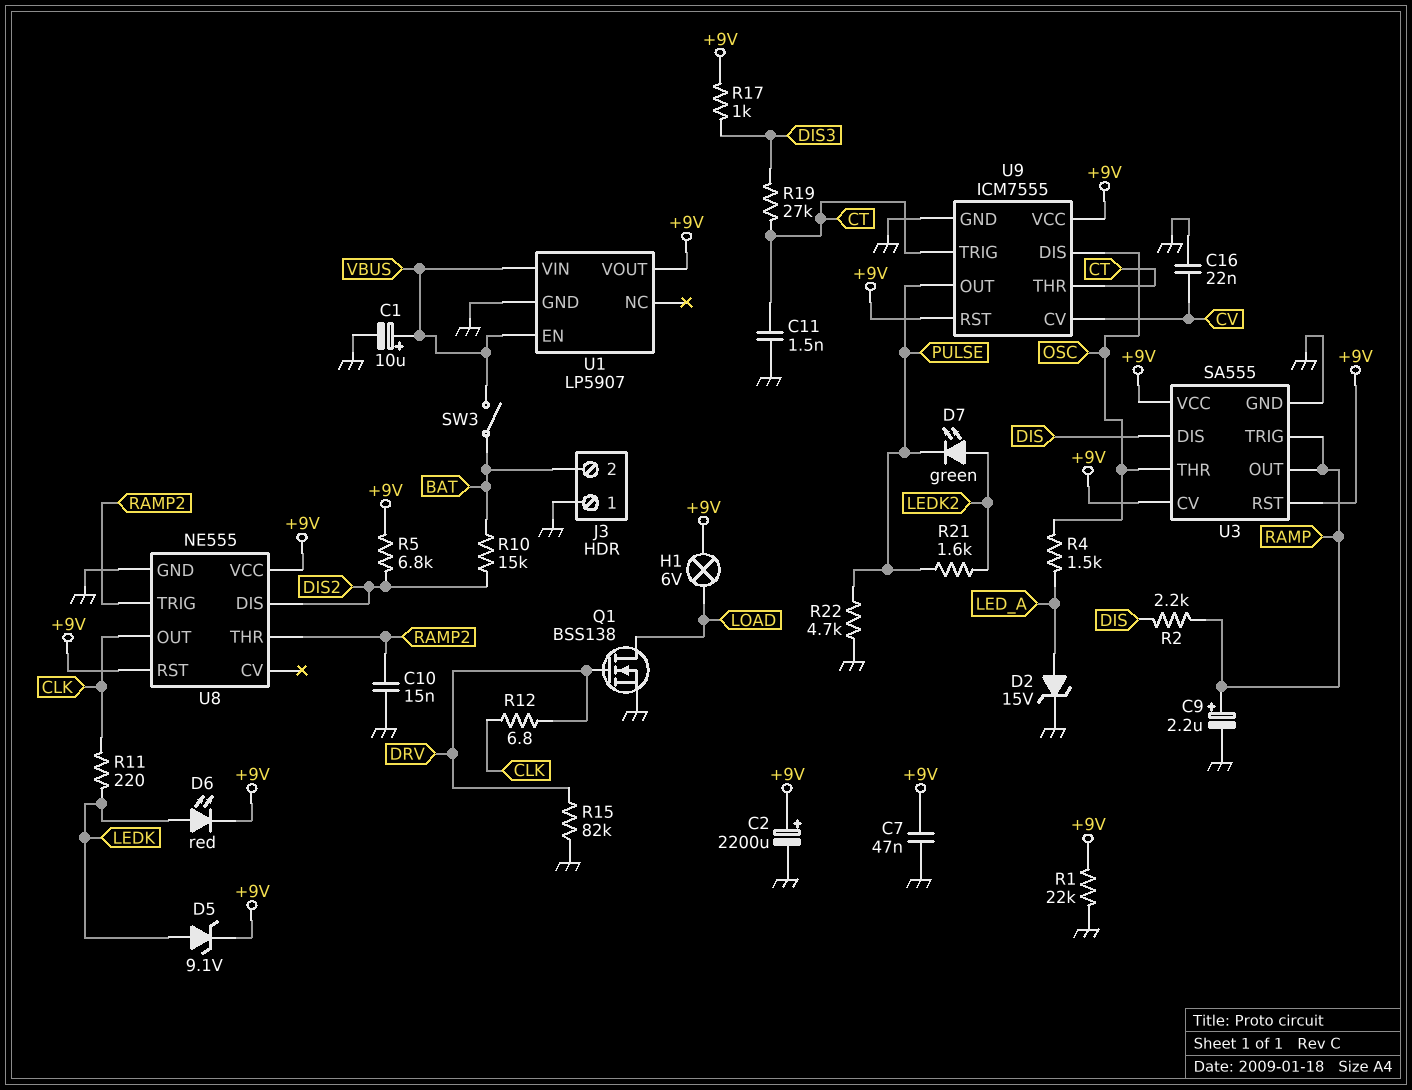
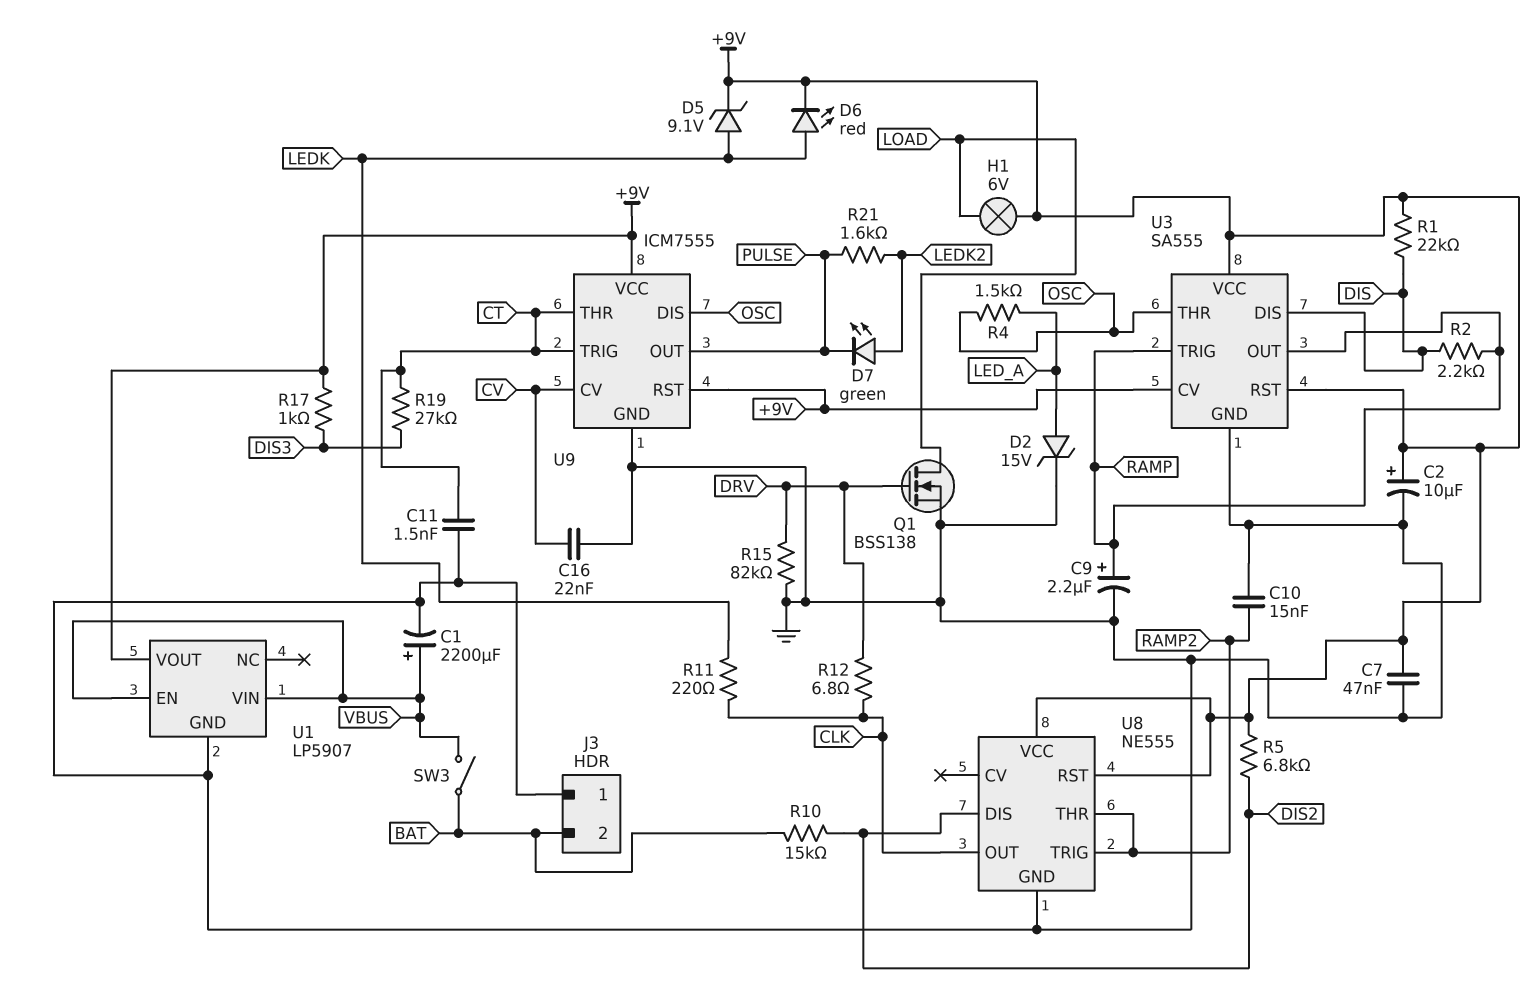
C1: 10uF (plus VBUS, minus GND) -> 2200uF (plus VBUS, minus GND)
C2: 2200uF (plus +9V, minus GND) -> 10uF (plus +9V, minus GND)
R1: 22k (+9V, GND) -> 22k (+9V, DIS)
R22: 4.7k (GND, PULSE) -> none

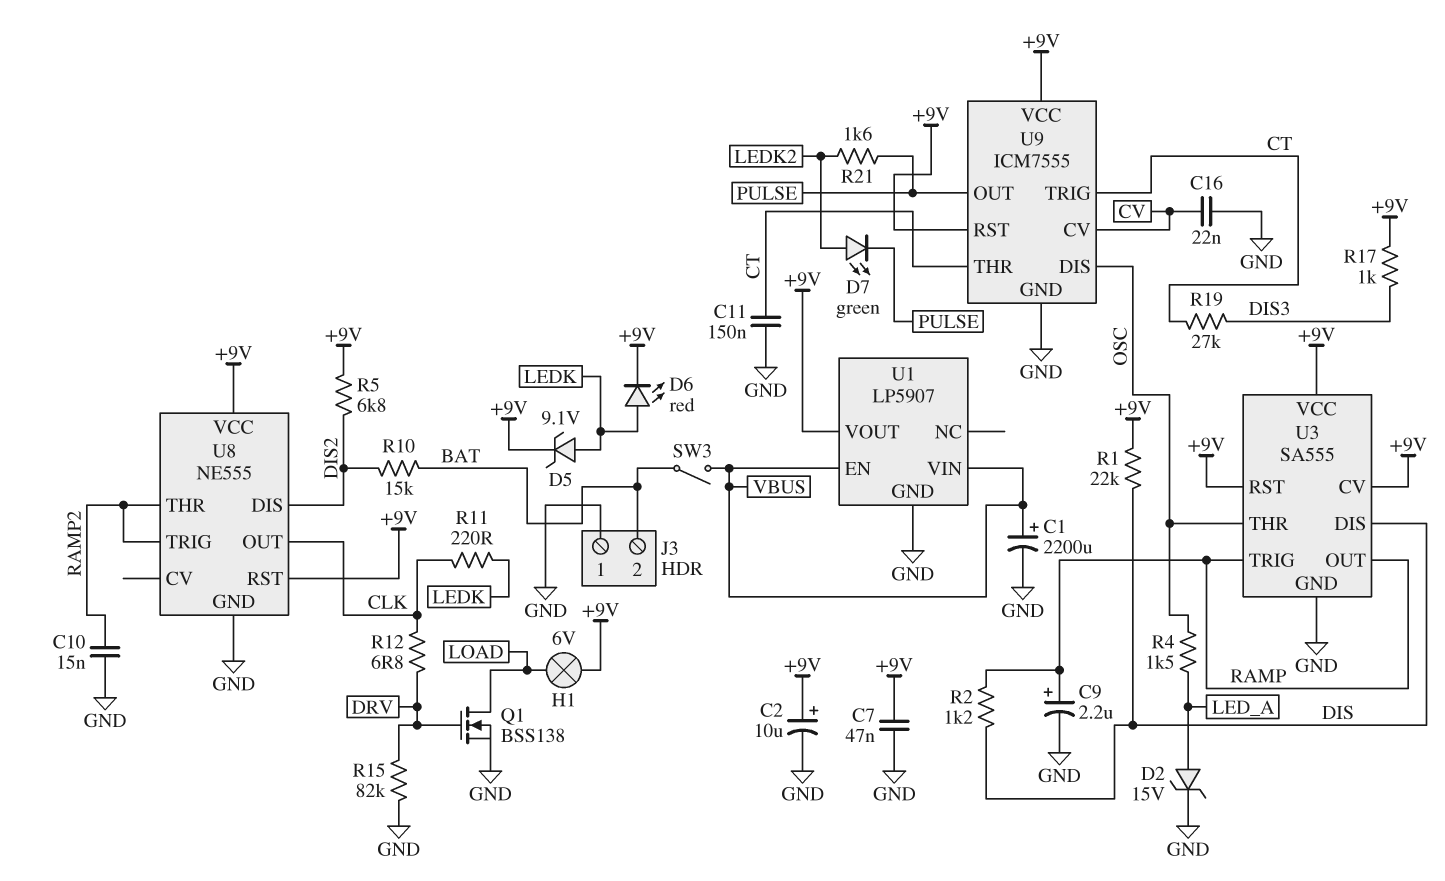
C11: 1.5nF (CT, GND) -> 150nF (CT, GND)
R2: 2.2k (DIS, RAMP) -> 1.2k (DIS, RAMP)

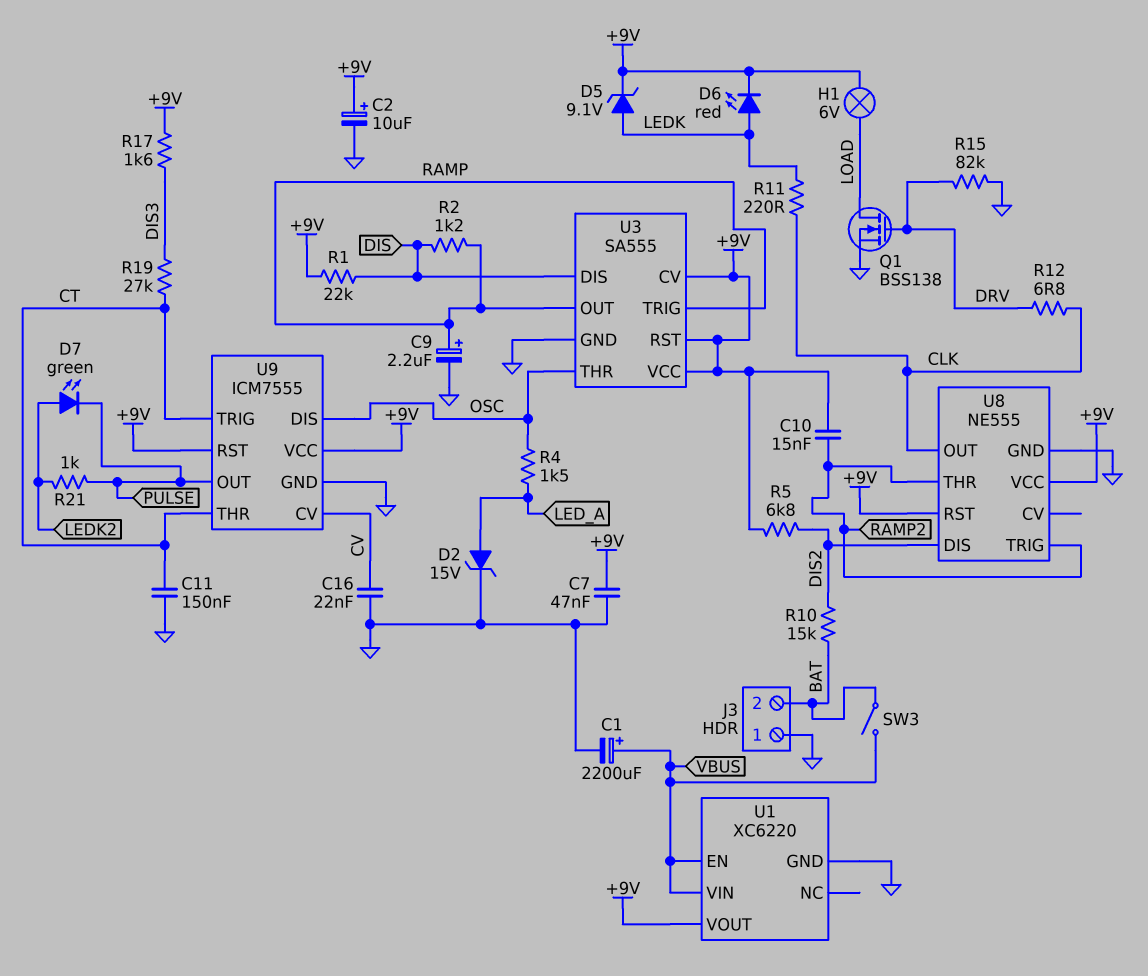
C10: 15nF (GND, RAMP2) -> 15nF (+9V, RAMP2)
R17: 1k (+9V, DIS3) -> 1.6k (+9V, DIS3)
R21: 1.6k (LEDK2, PULSE) -> 1k (LEDK2, PULSE)
U1: LP5907 -> XC6220

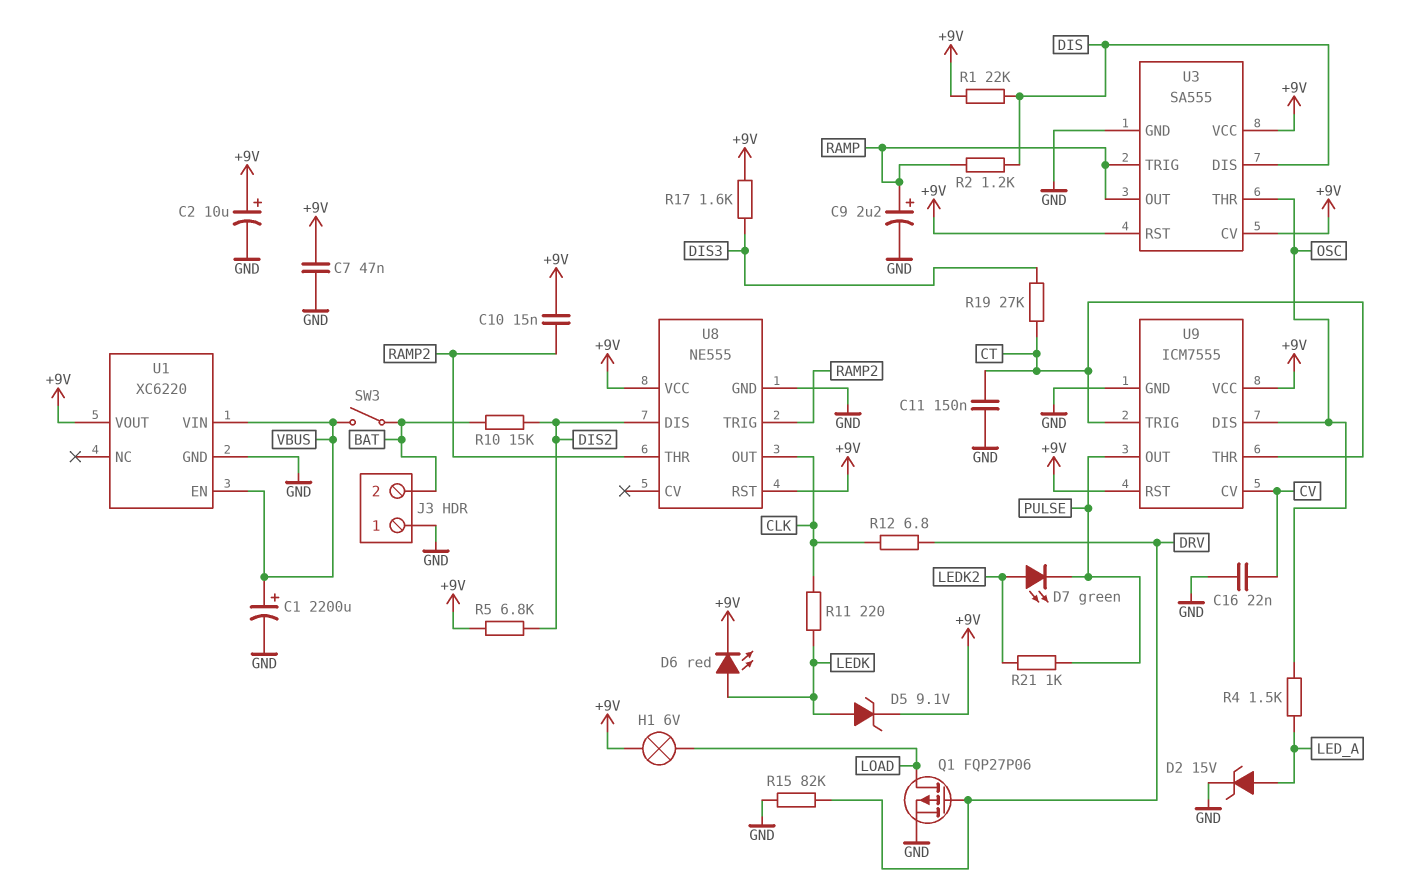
Q1: NMOS BSS138 (G DRV, D LOAD, S GND) -> PMOS FQP27P06 (G DRV, D LOAD, S GND)

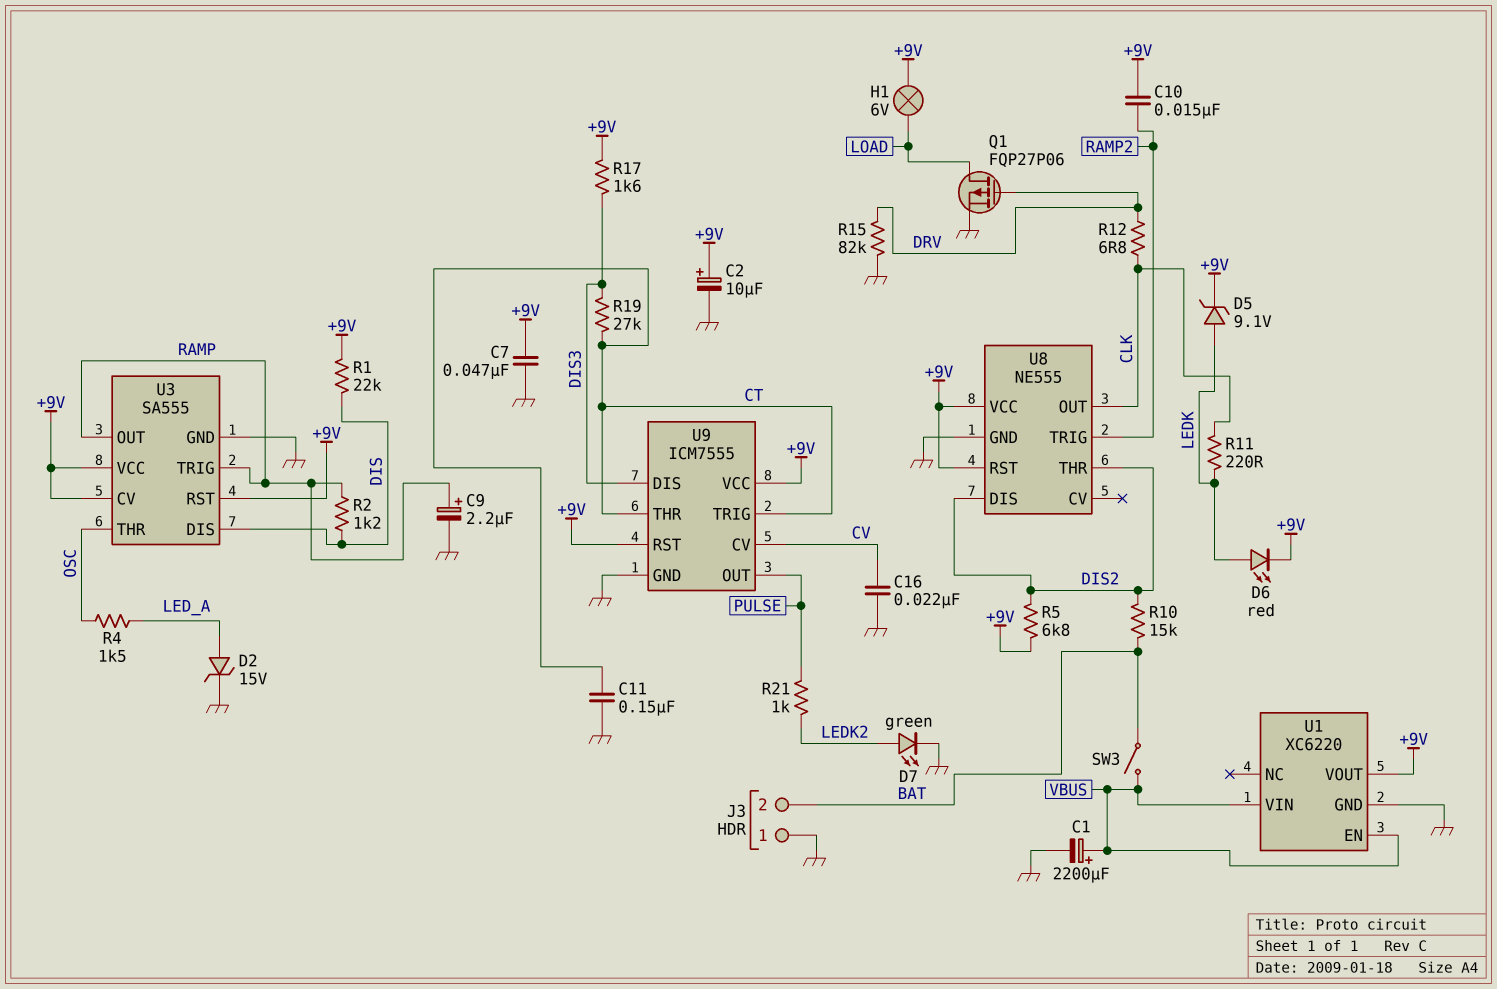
D7: LED green (A LEDK2, K PULSE) -> LED green (A LEDK2, K GND)
U8 pin THR: RAMP2 -> DIS2
U9 pin DIS: OSC -> DIS3

